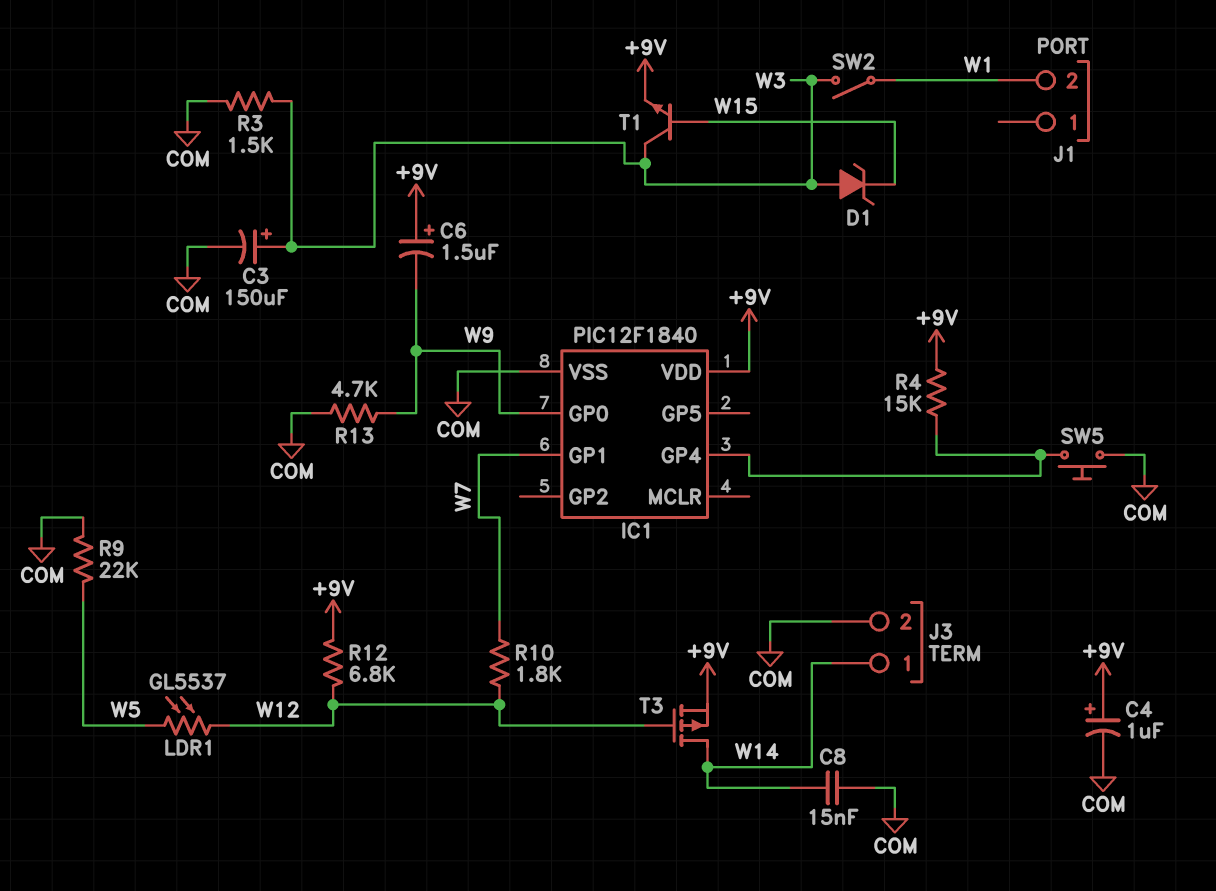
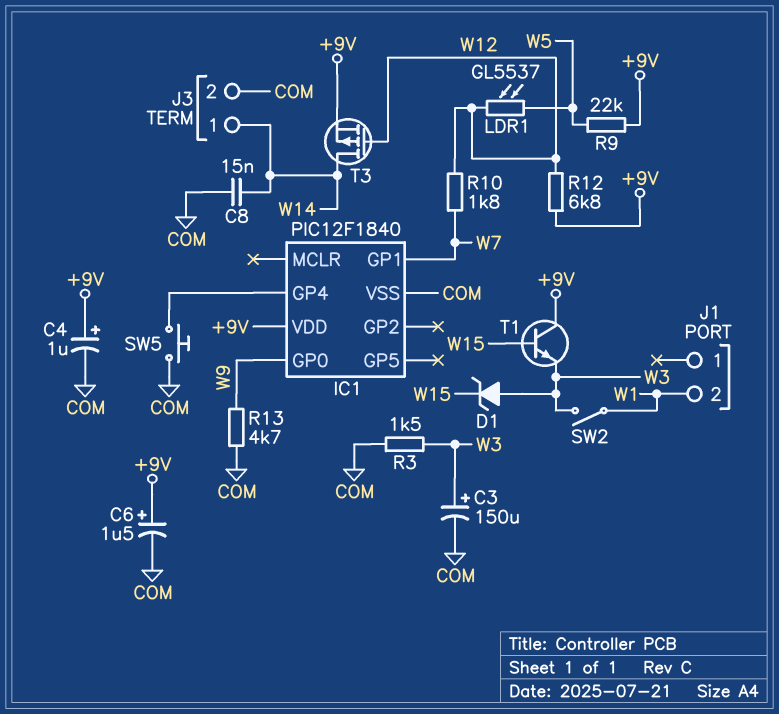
C6: 1.5uF (plus +9V, minus W9) -> 1.5uF (plus +9V, minus COM)
R4: 15k (+9V, IC1/GP4) -> none
R9: 22k (COM, W5) -> 22k (+9V, W5)
T1: NPN (B W15, C W3, E +9V) -> NPN (B W15, C +9V, E W3)

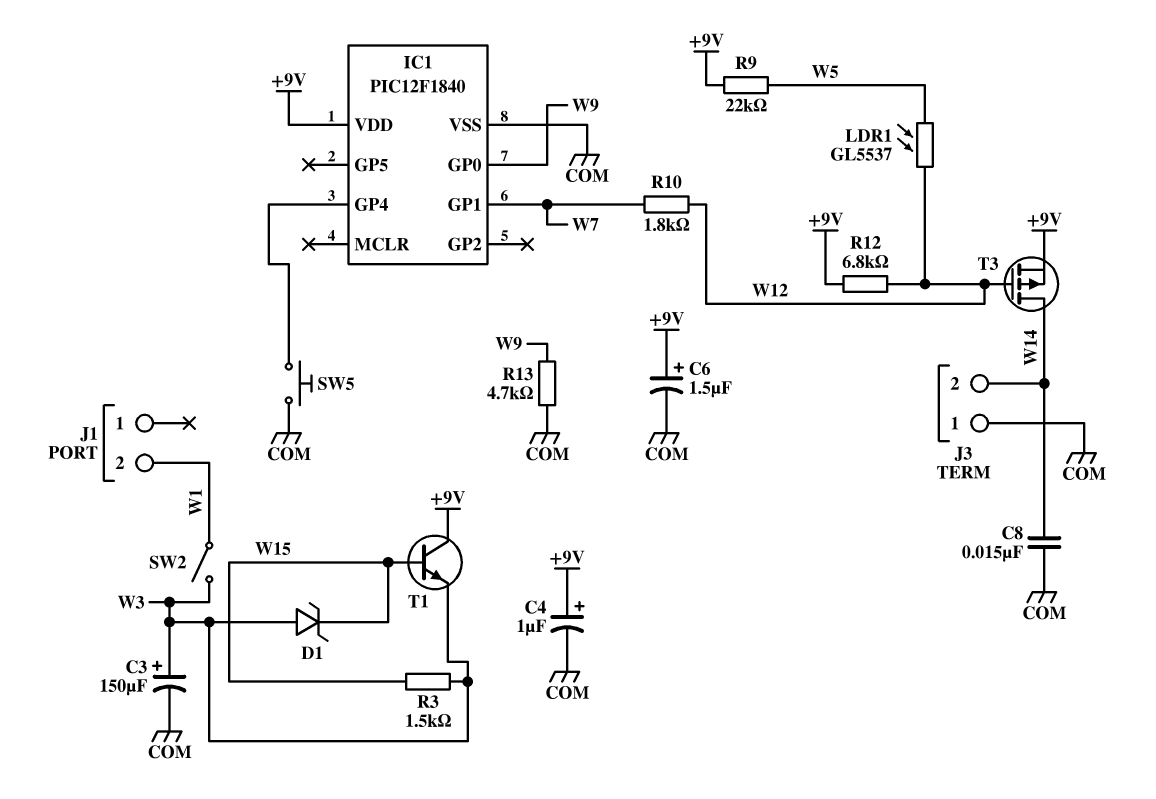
J3 pin 1: W14 -> COM
J3 pin 2: COM -> W14
R3: 1.5k (COM, W3) -> 1.5k (W3, W15)

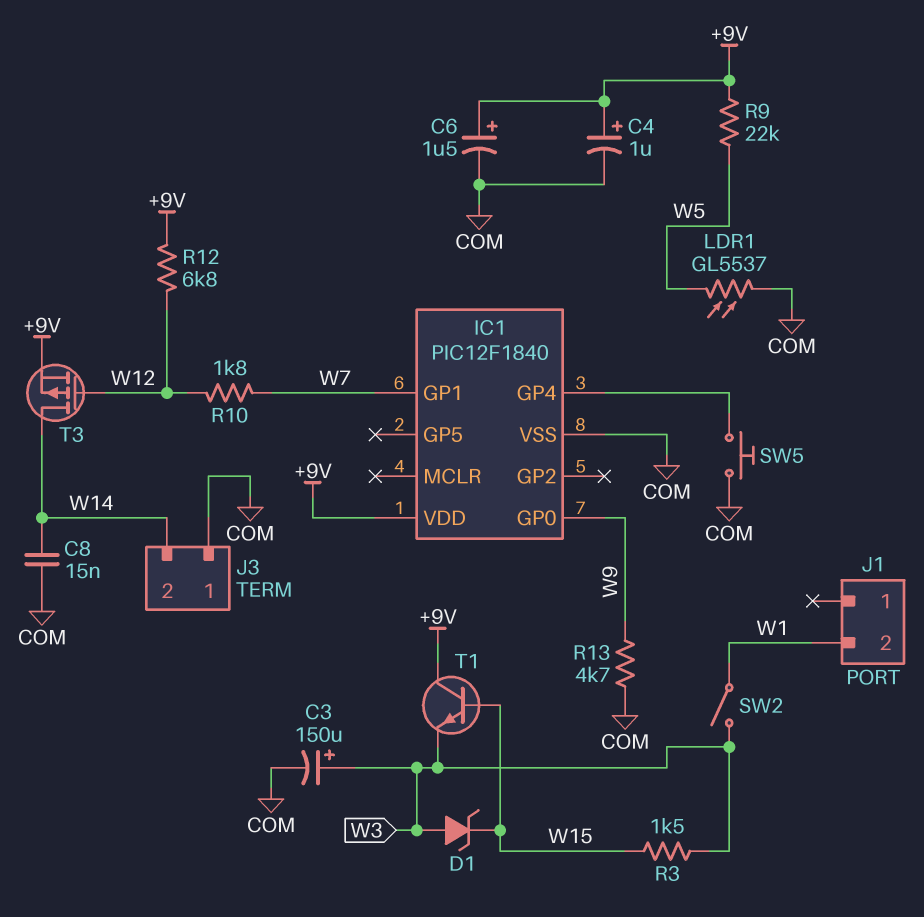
LDR1: GL5537 (W5, W12) -> GL5537 (COM, W5)

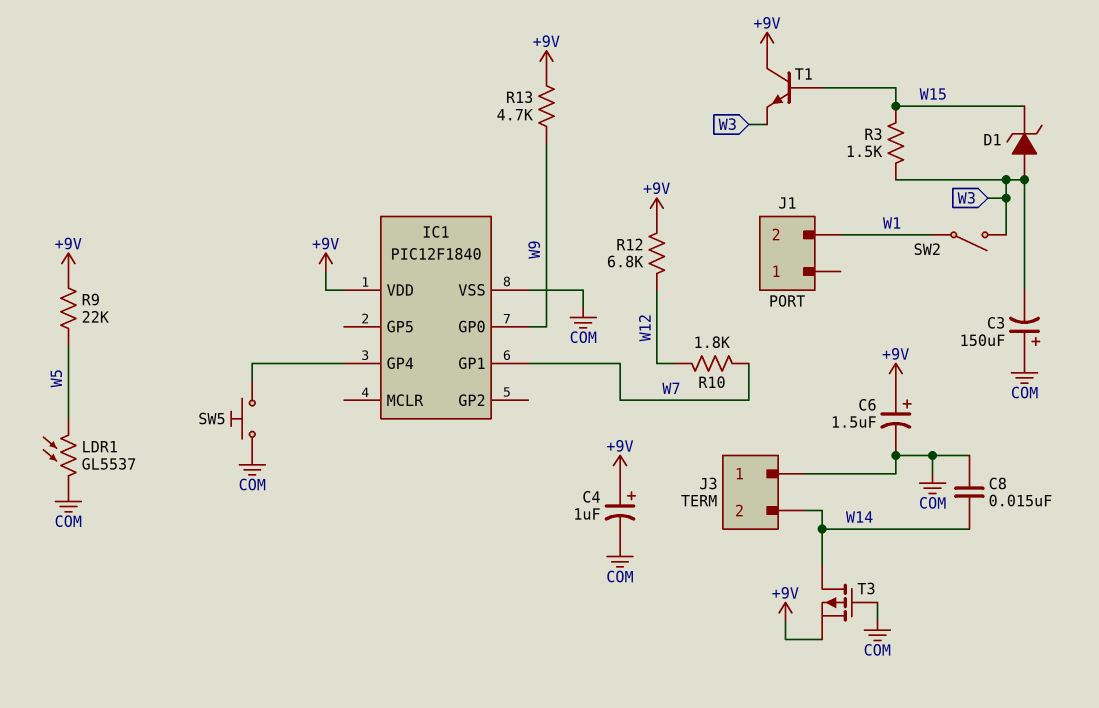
C3: 150uF (plus W3, minus COM) -> 150uF (plus COM, minus W3)
R13: 4.7k (COM, W9) -> 4.7k (+9V, W9)
T3: PMOS (G W12, D W14, S +9V) -> PMOS (G COM, D W14, S +9V)

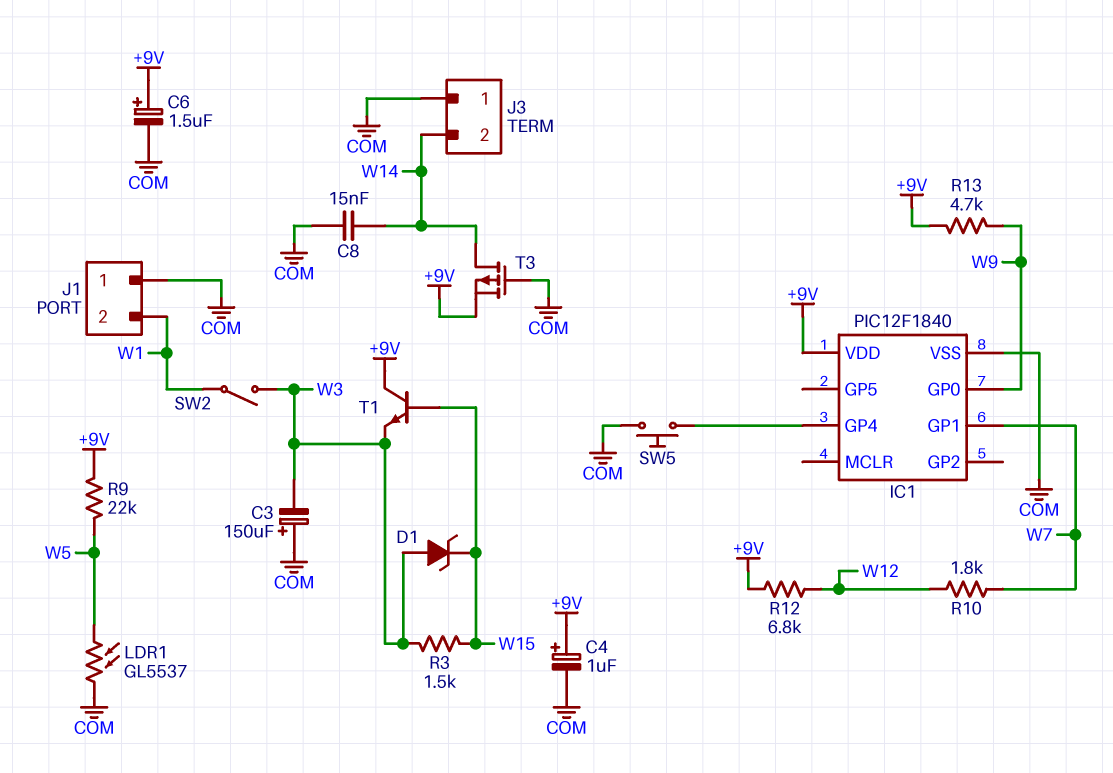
J1 pin 1: none -> COM

